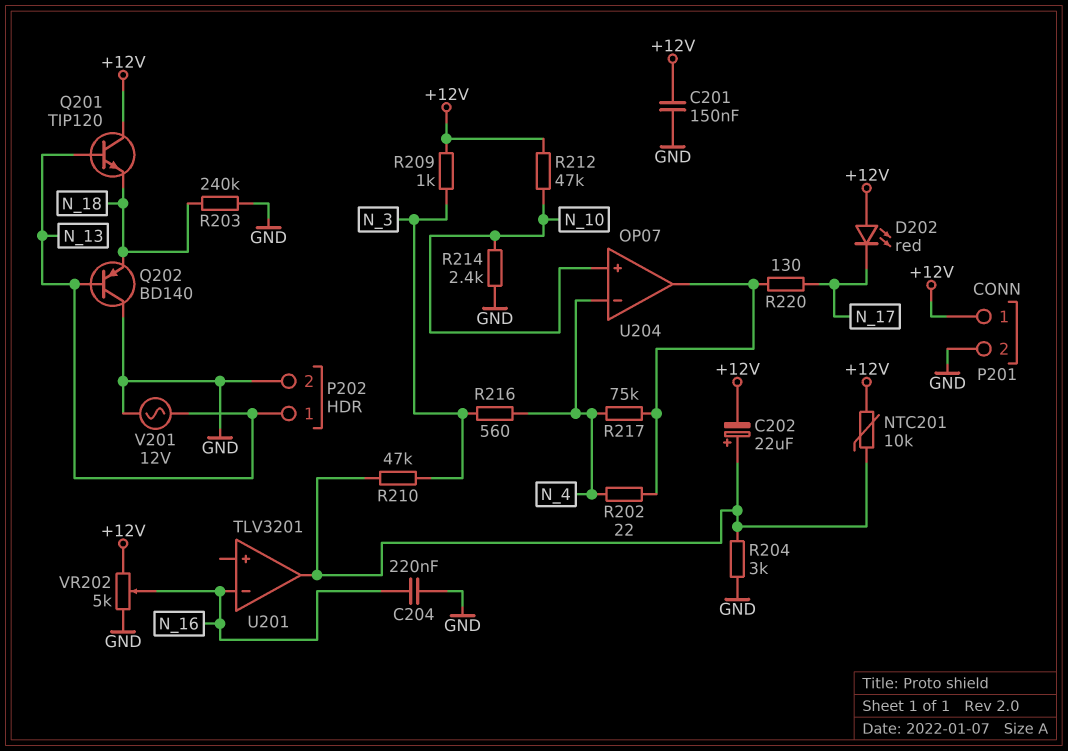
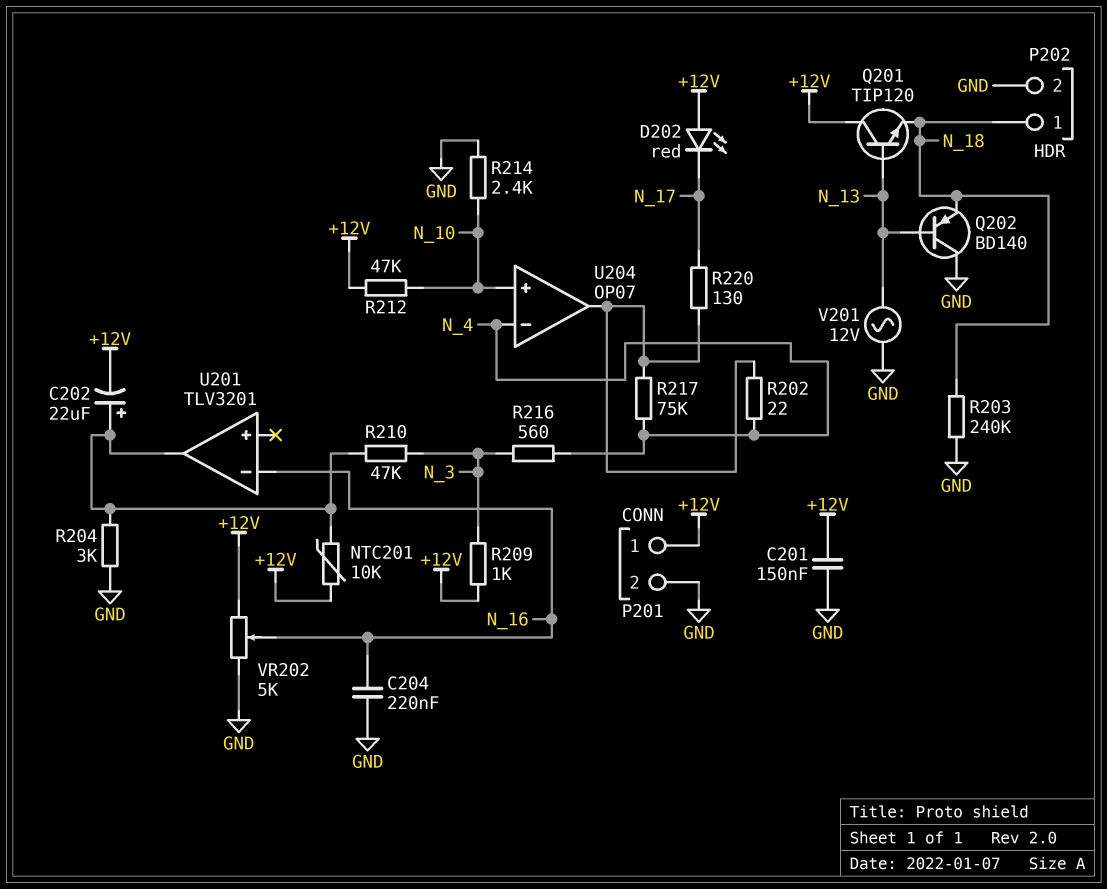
P202 pin 1: N_13 -> N_18

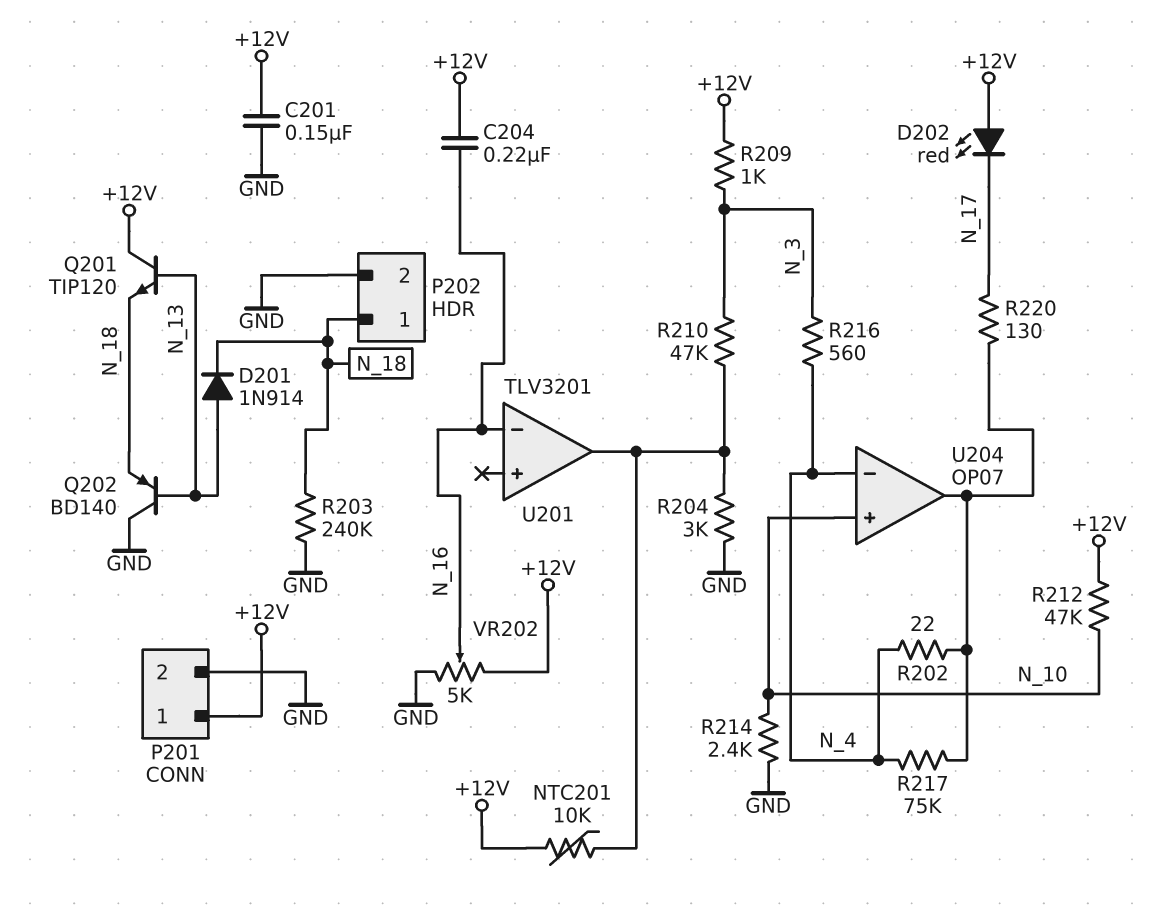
C202: 22uF (plus U201/out, minus +12V) -> none
C204: 220nF (GND, N_16) -> 220nF (+12V, N_16)
D201: none -> diode 1N914 (A N_13, K N_18)
V201: AC 12V (GND, N_13) -> none

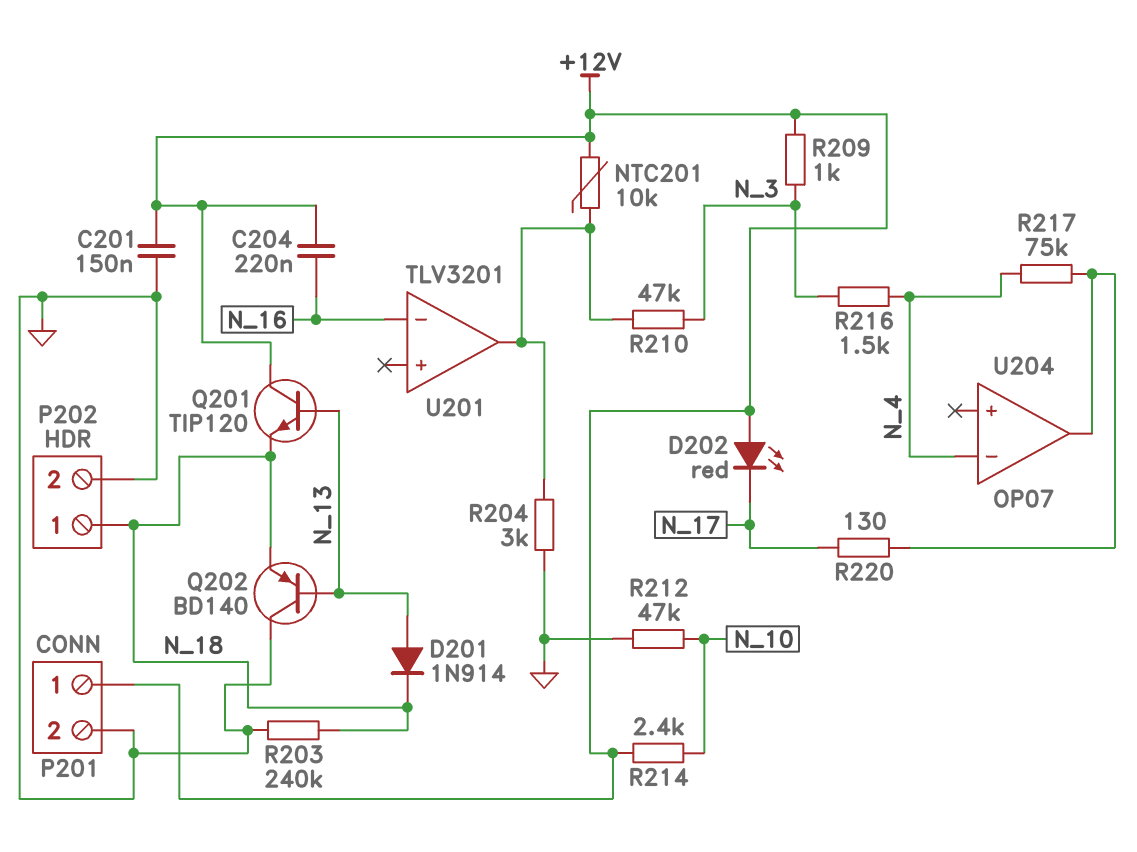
R202: 22 (N_4, U204/out) -> none
R212: 47k (+12V, N_10) -> 47k (GND, N_10)
R214: 2.4k (GND, N_10) -> 2.4k (+12V, N_10)
R216: 560 (N_3, N_4) -> 1.5k (N_3, N_4)
U204 pin in+: N_10 -> none
VR202: 5k (+12V, GND, wiper N_16) -> none

